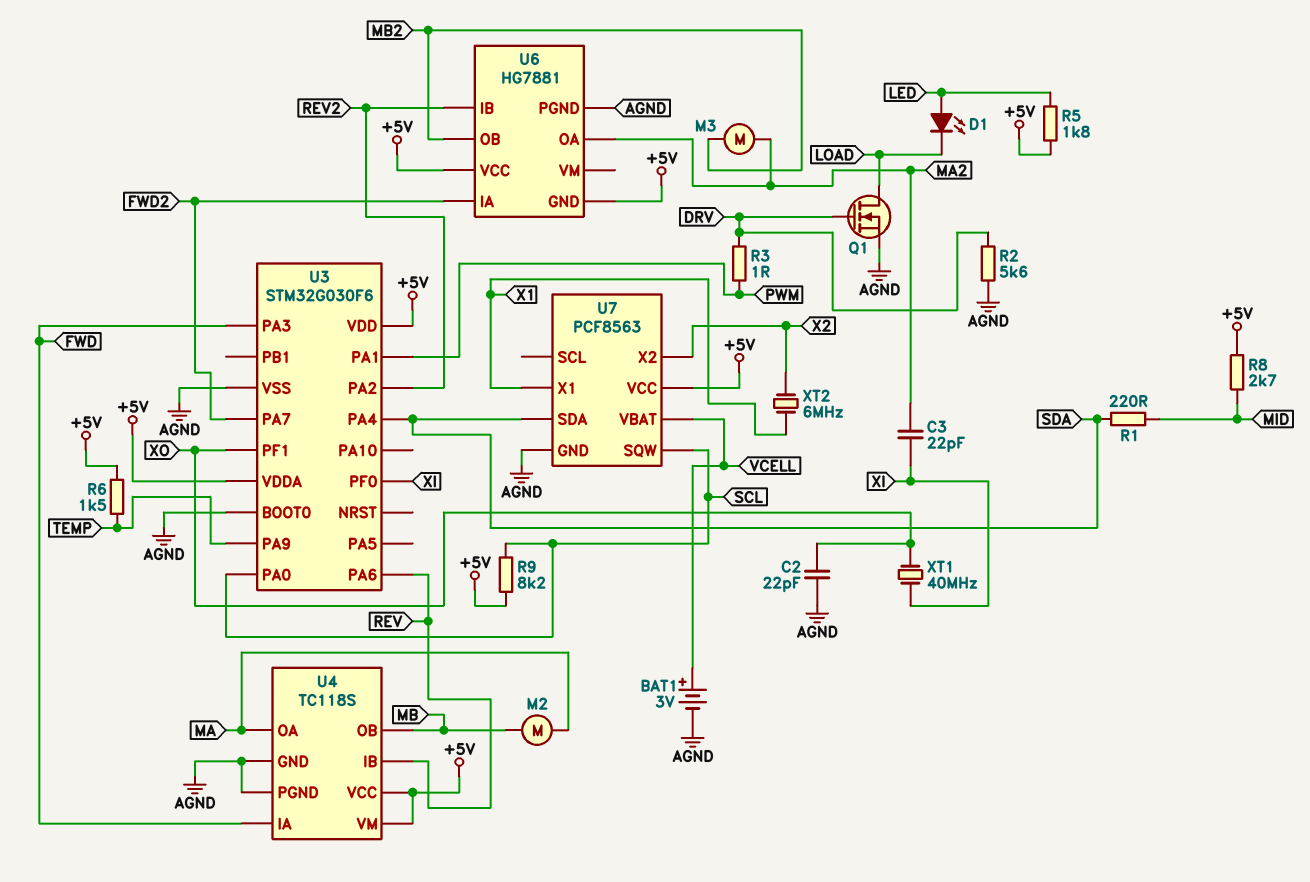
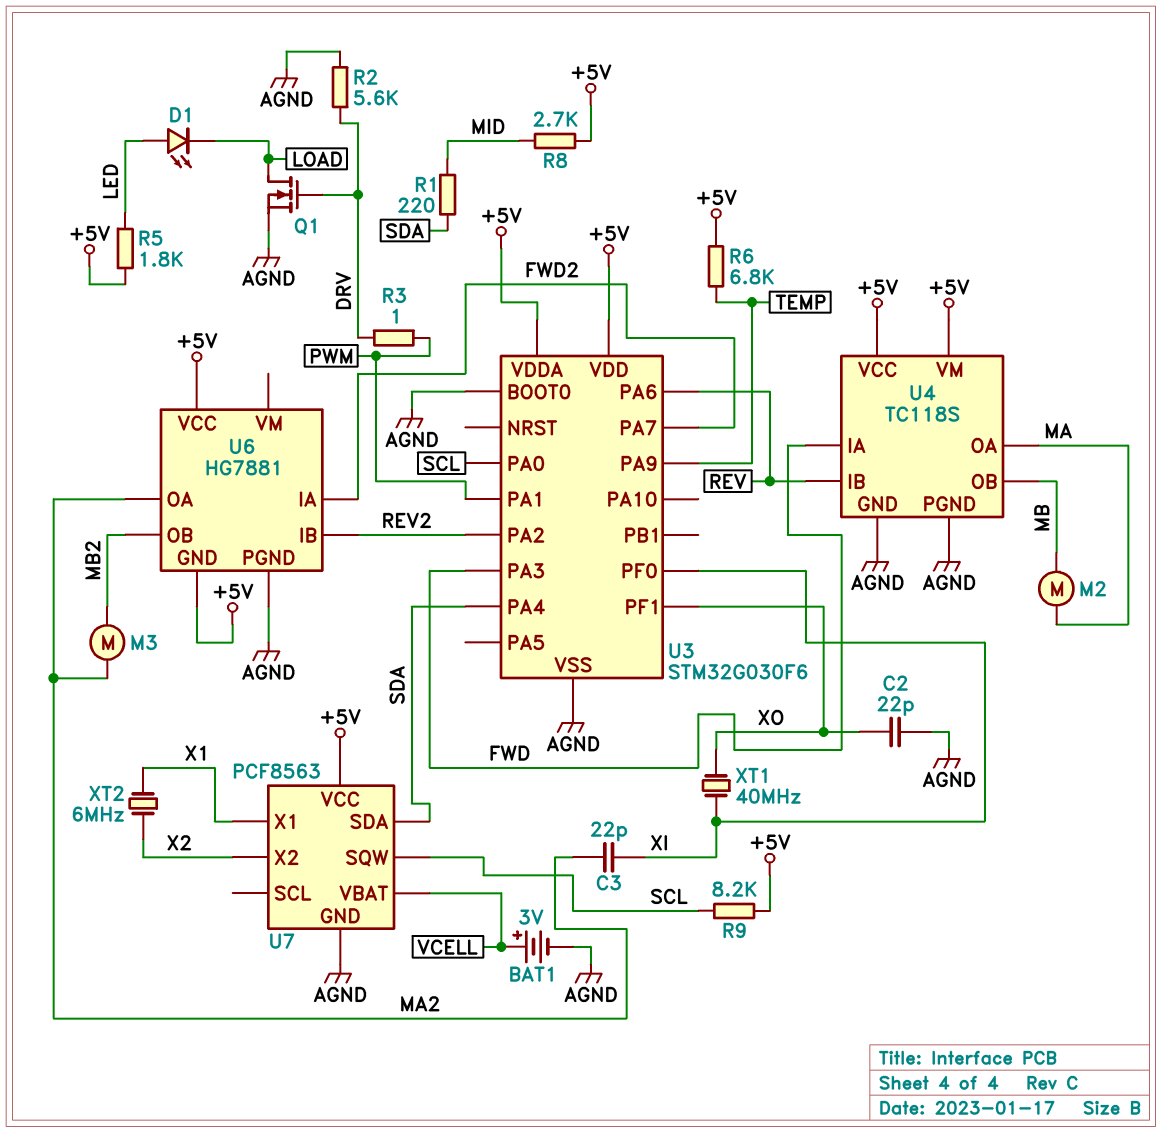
R6: 1.5k (+5V, TEMP) -> 6.8k (+5V, TEMP)

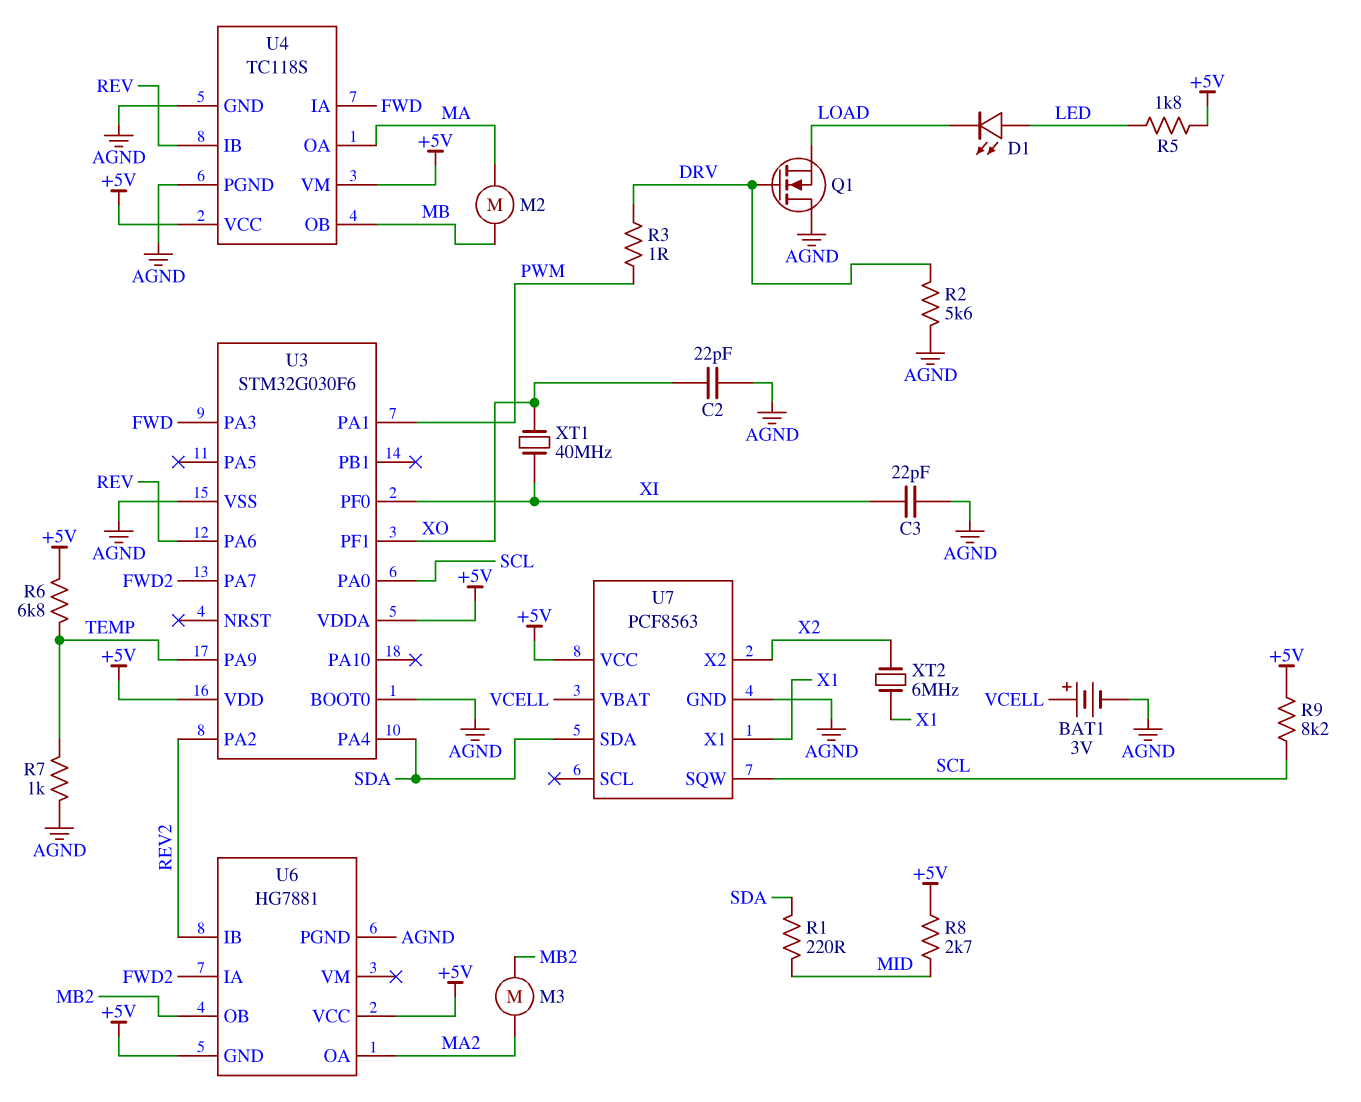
C3: 22pF (MA2, XI) -> 22pF (AGND, XI)
Q1: NMOS (G DRV, D LOAD, S AGND) -> NMOS (G DRV, D AGND, S LOAD)
R7: none -> 1k (AGND, TEMP)

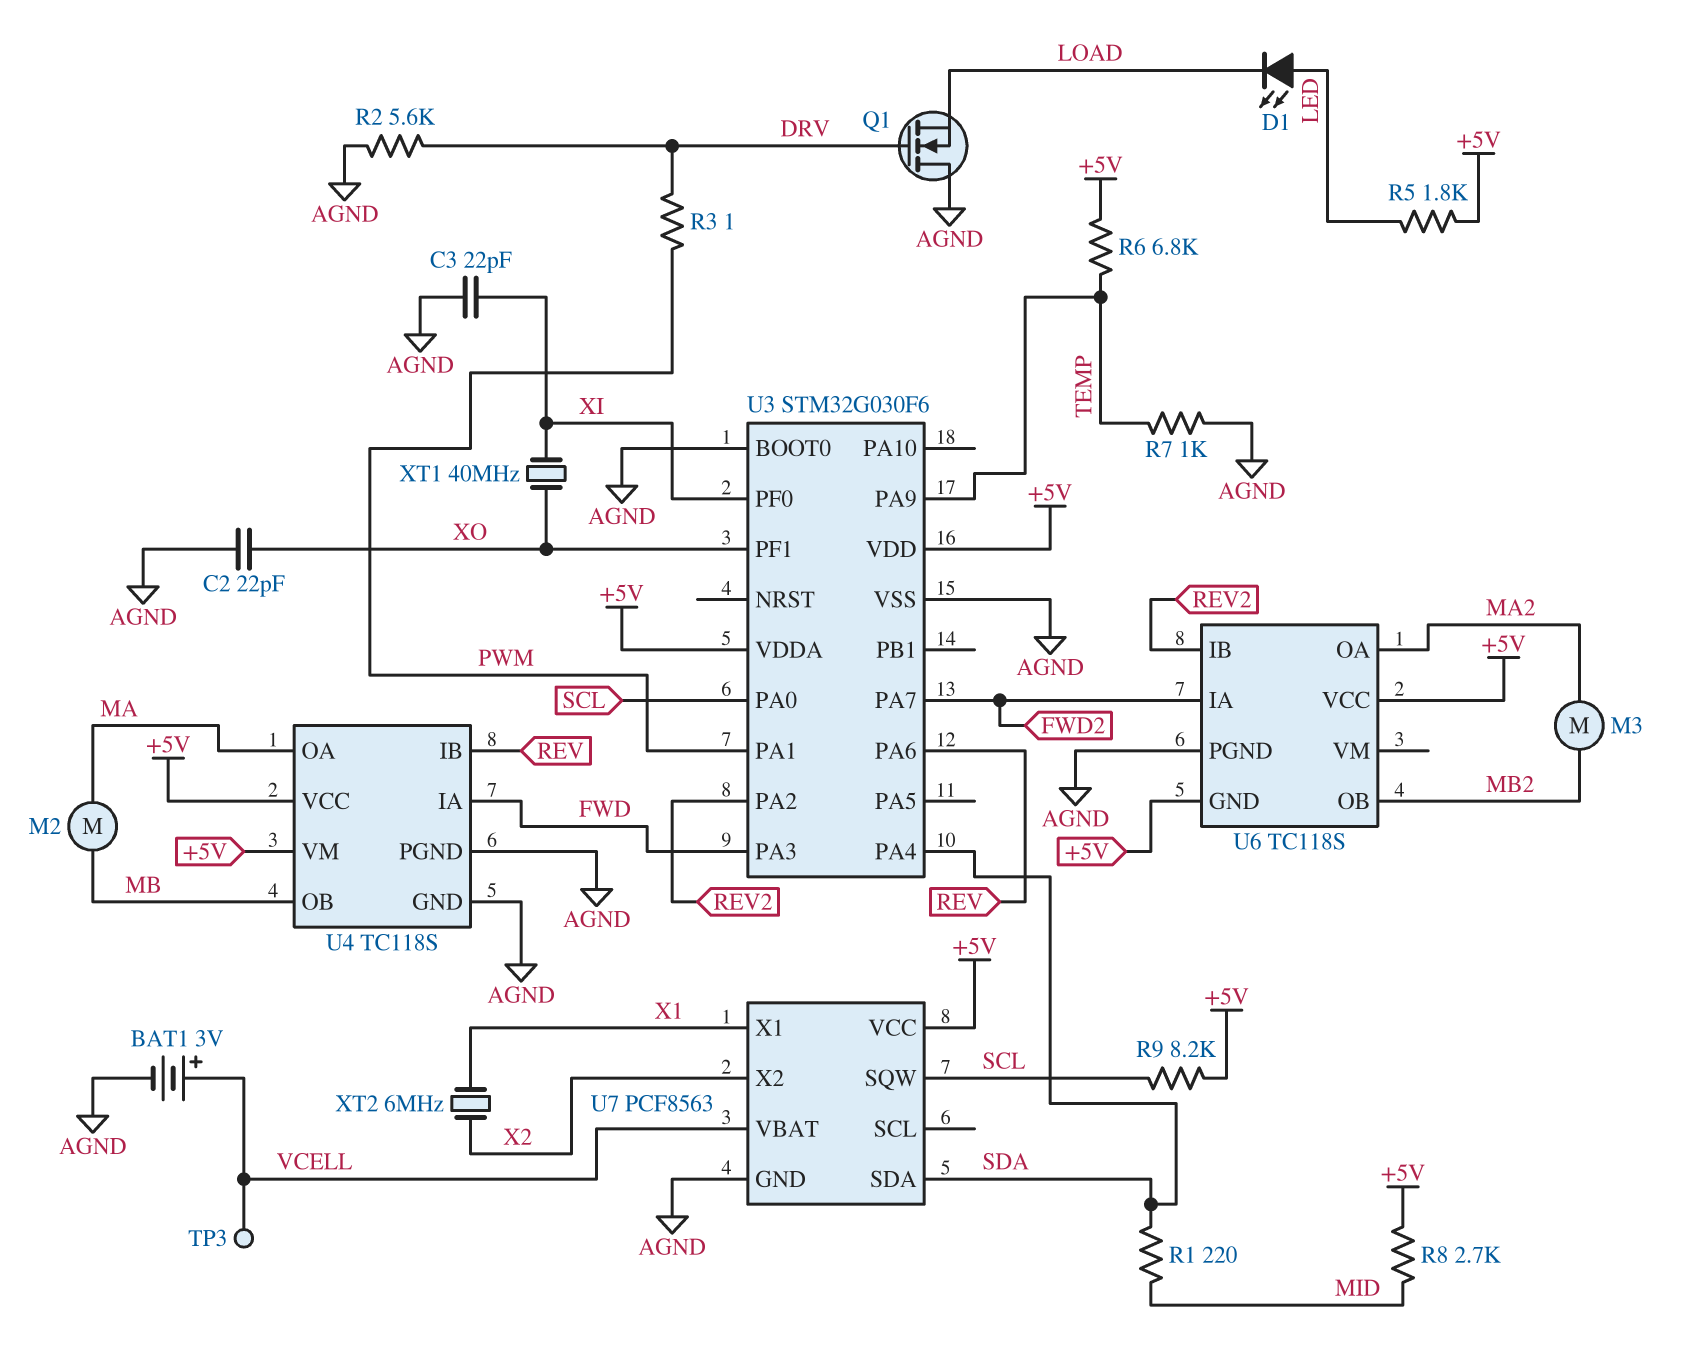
TP3: none -> test point (VCELL)
U6: HG7881 -> TC118S

